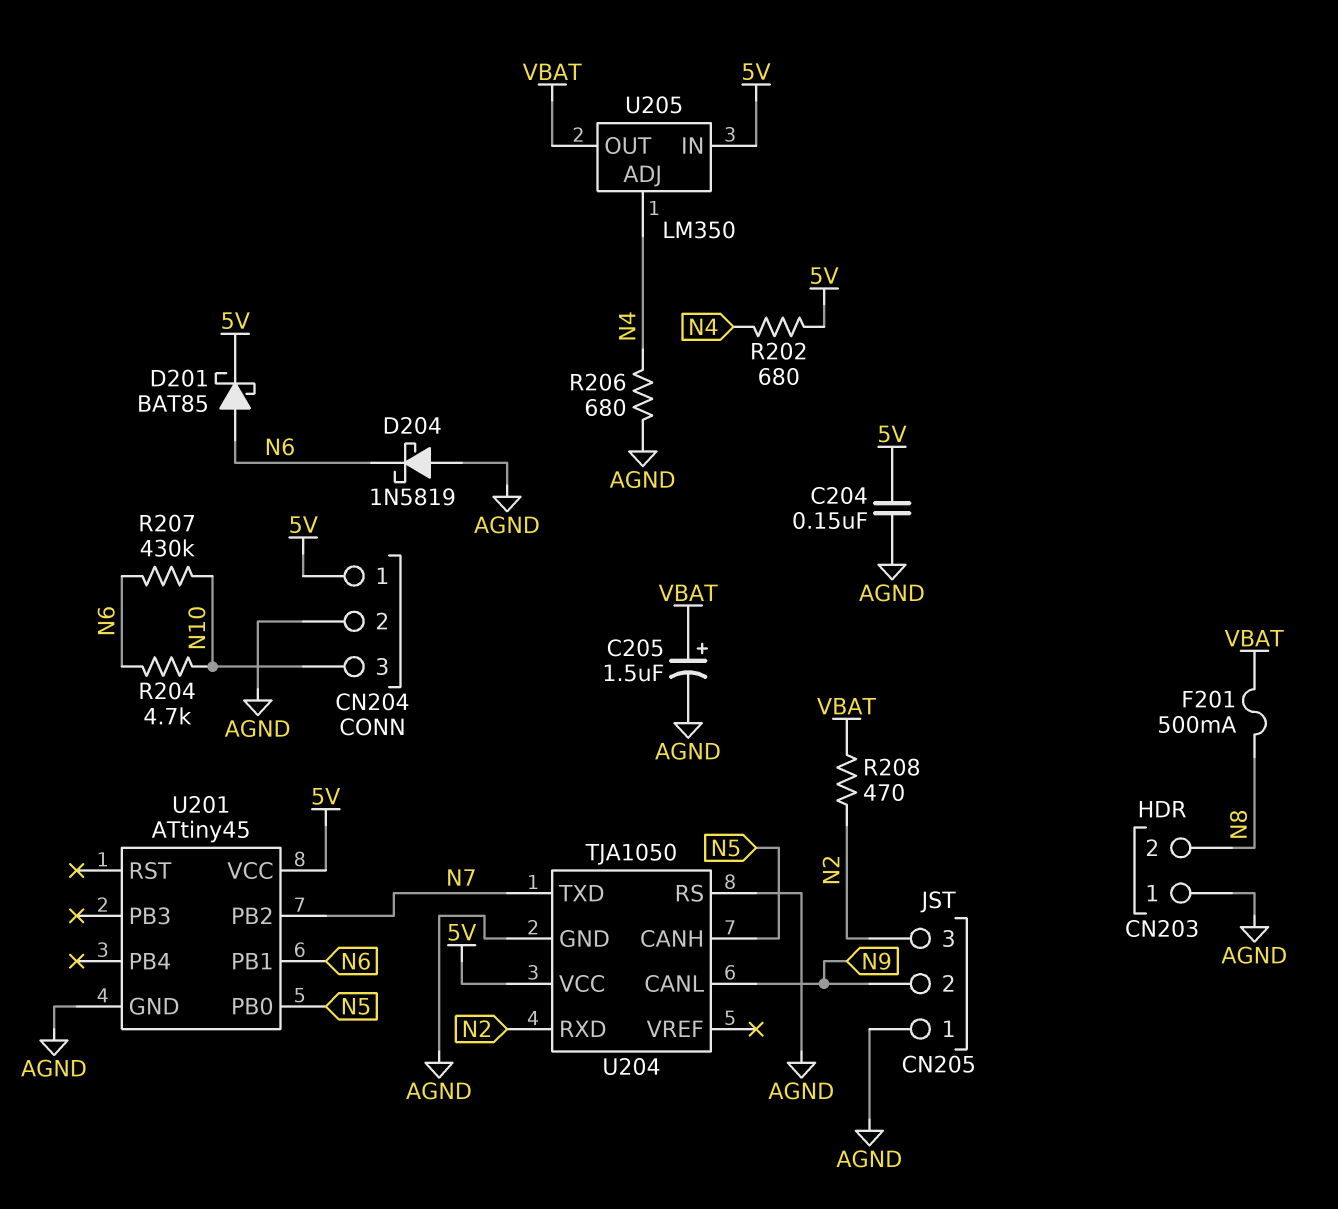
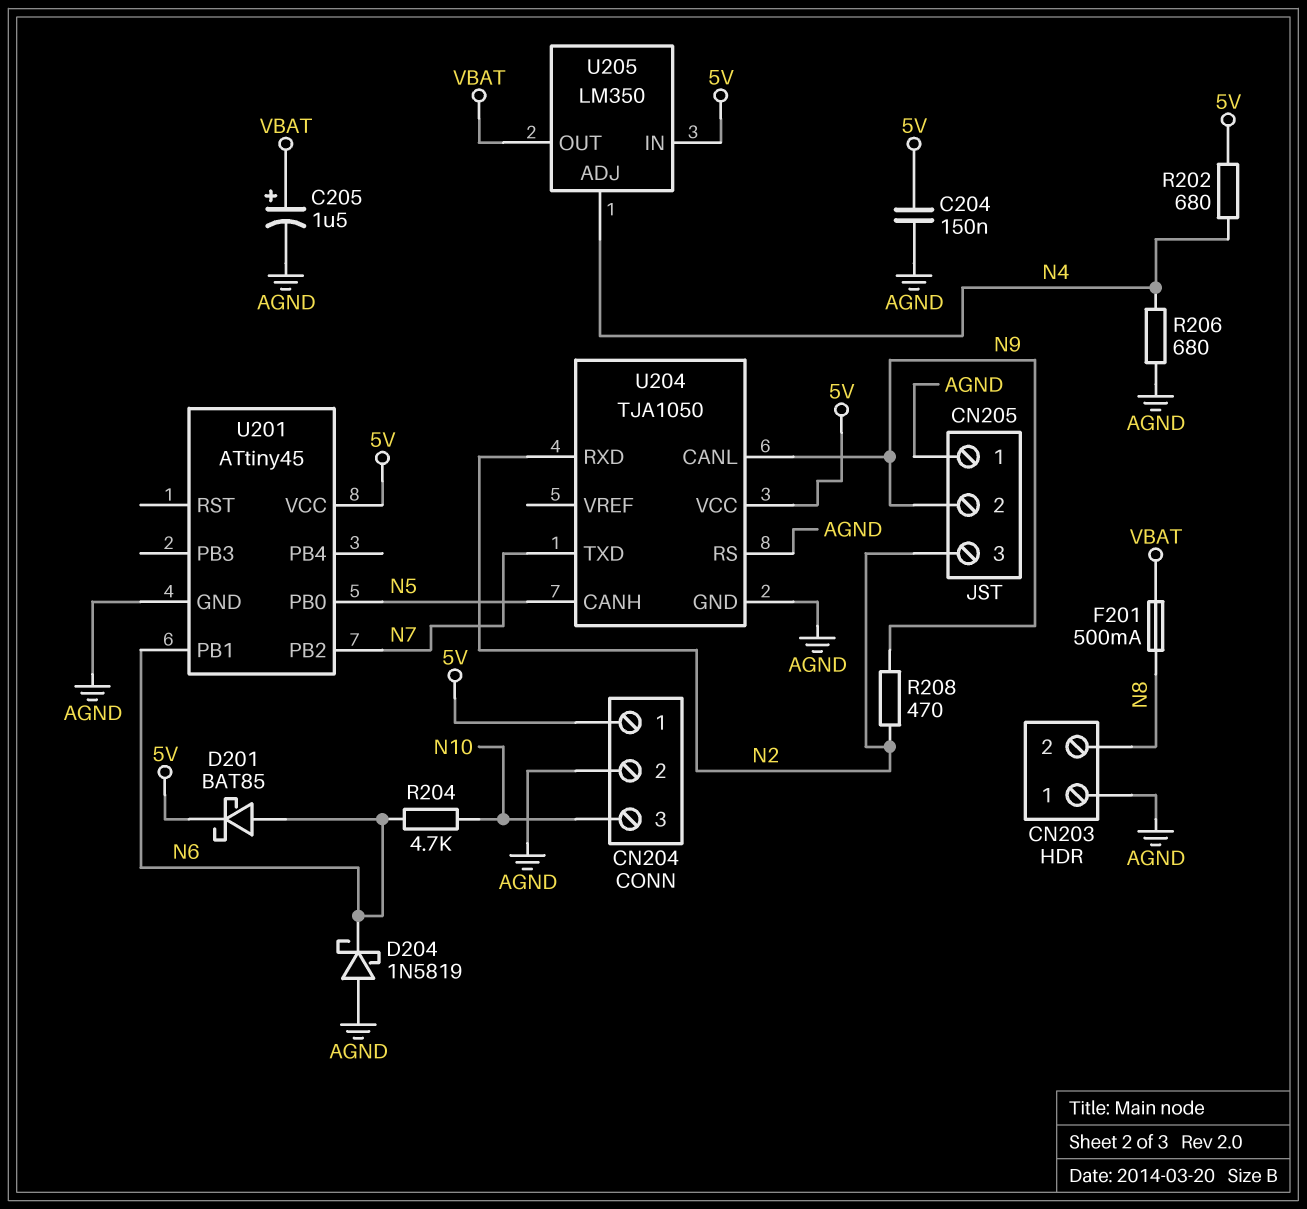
R207: 430k (N6, N10) -> none
R208: 470 (N2, VBAT) -> 470 (N2, N9)

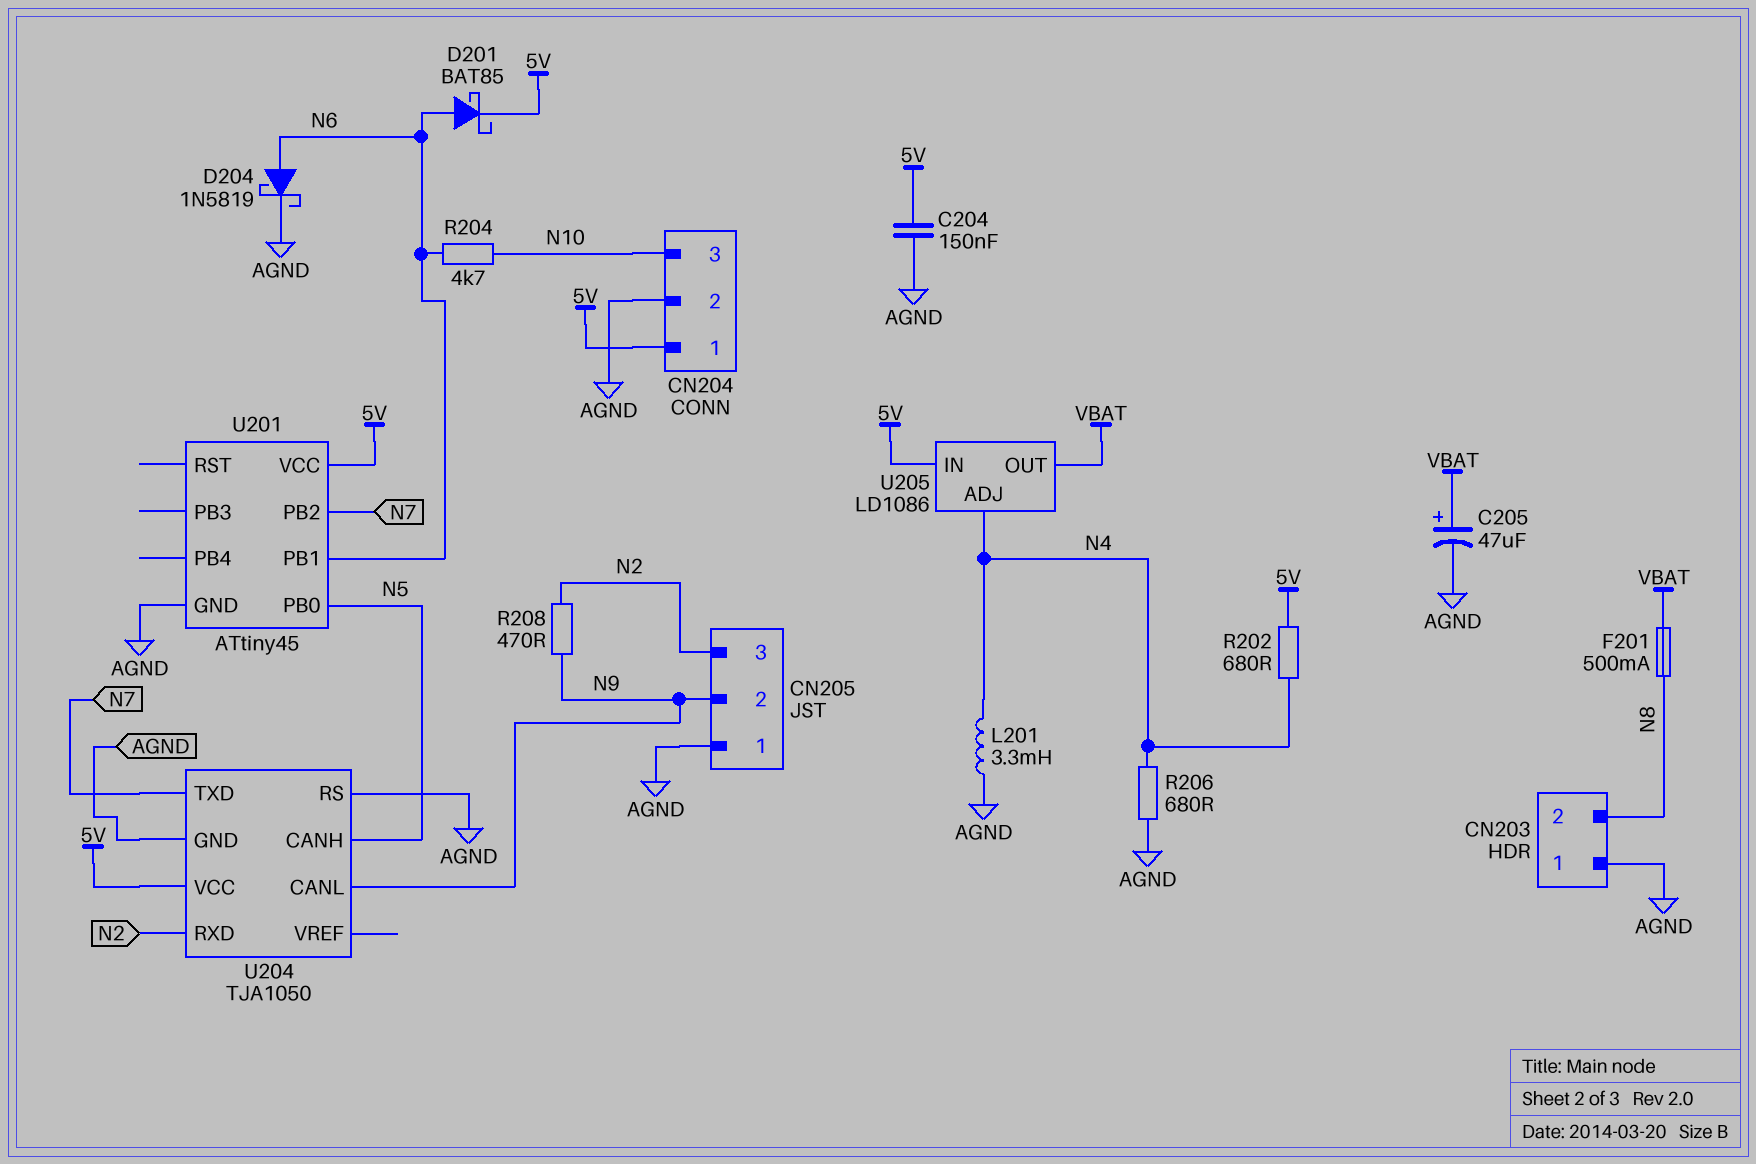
C205: 1.5uF (plus VBAT, minus AGND) -> 47uF (plus VBAT, minus AGND)
D204: schottky 1N5819 (A AGND, K N6) -> schottky 1N5819 (A N6, K AGND)
L201: none -> 3.3mH (AGND, N4)
U205: LM350 -> LD1086

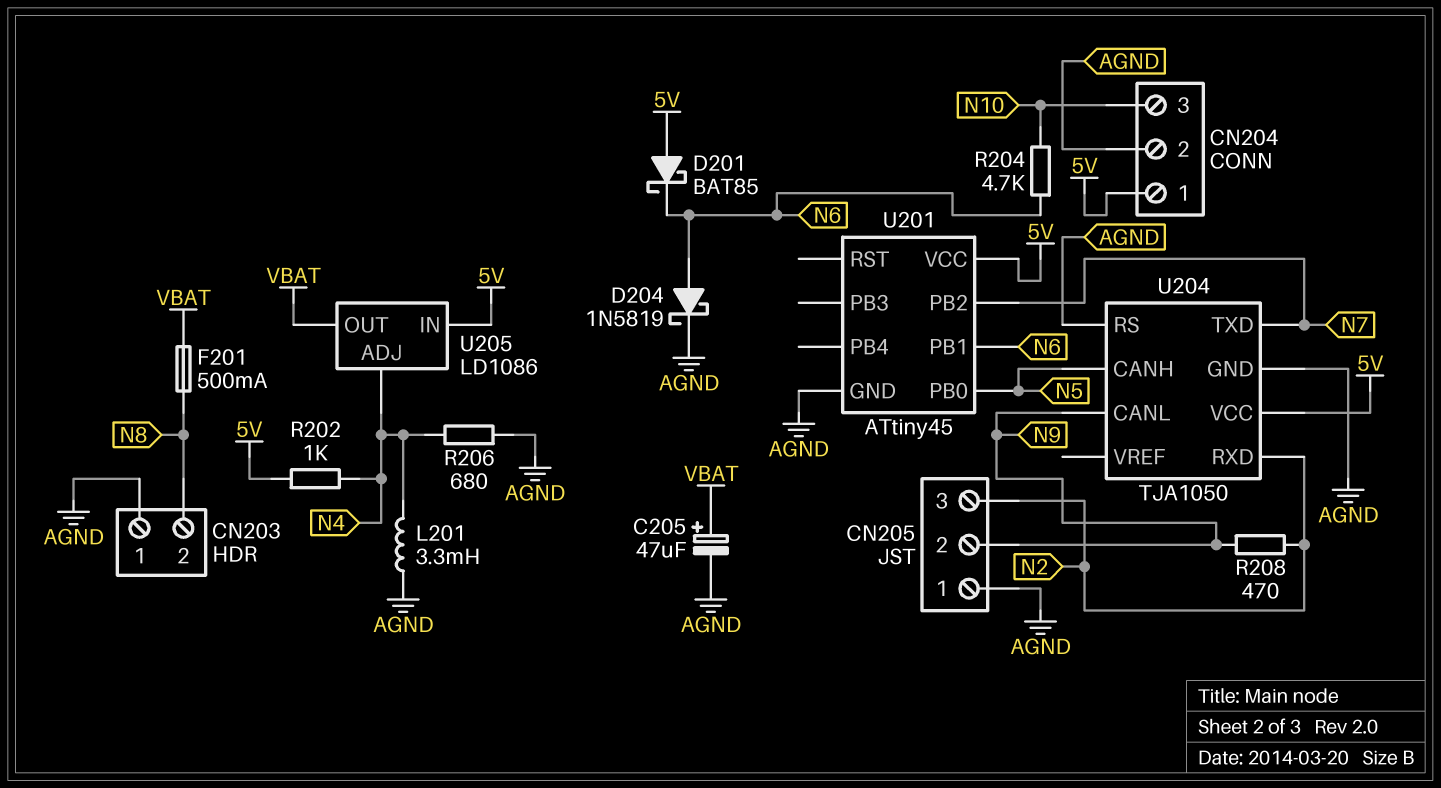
C204: 150nF (5V, AGND) -> none
D201: schottky BAT85 (A N6, K 5V) -> schottky BAT85 (A 5V, K N6)
R202: 680 (5V, N4) -> 1k (5V, N4)

